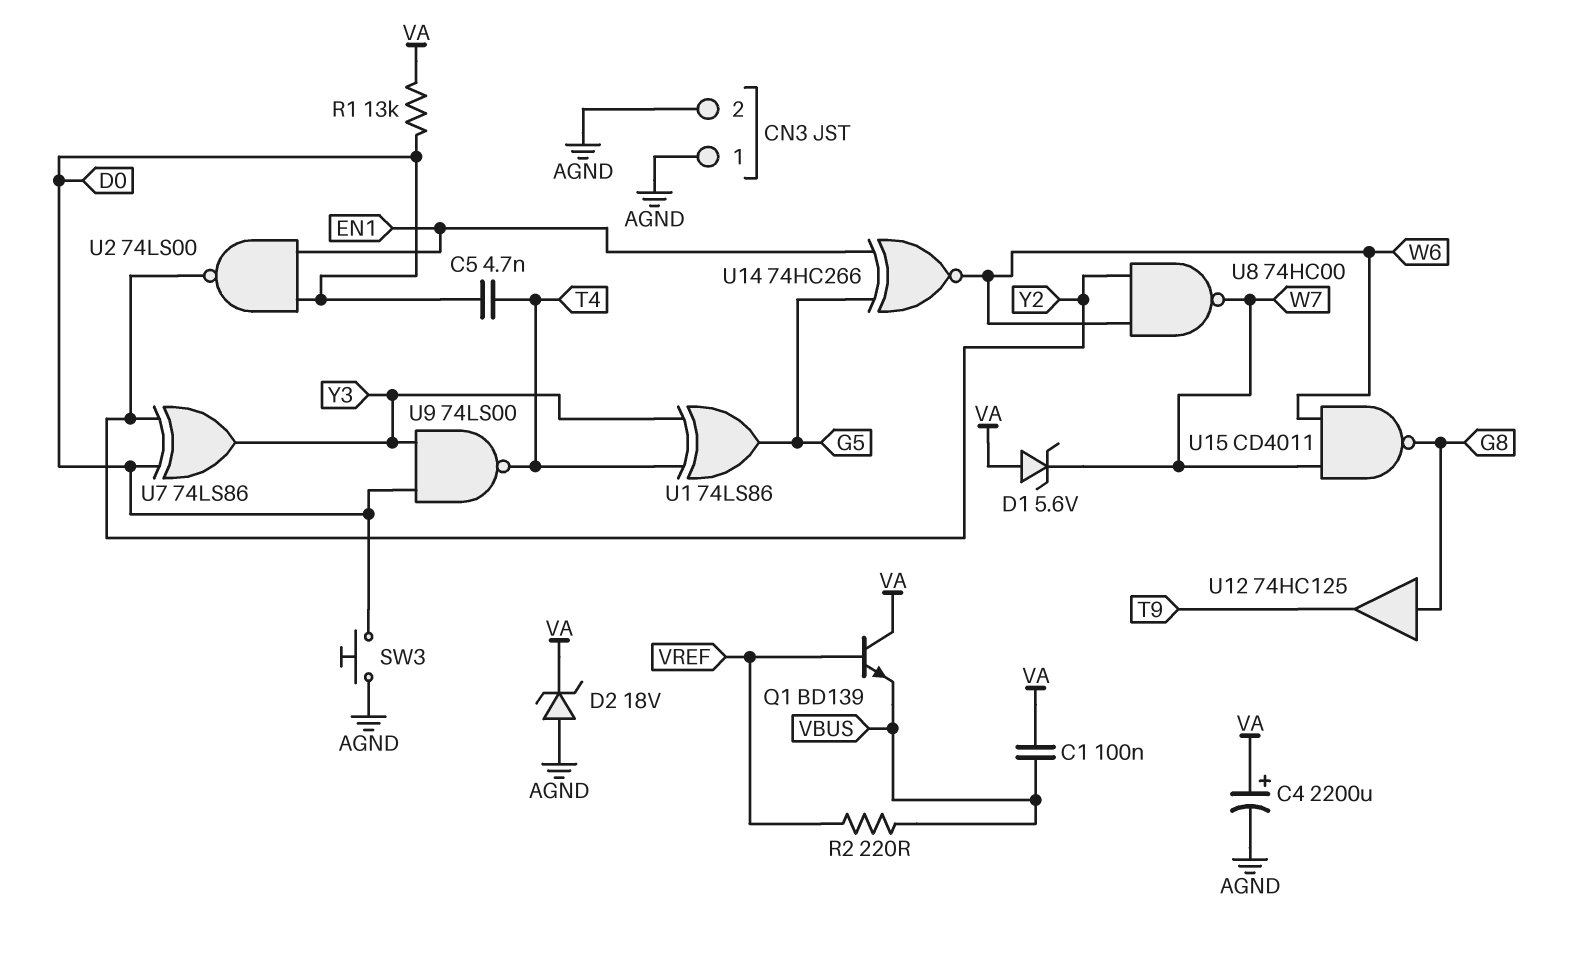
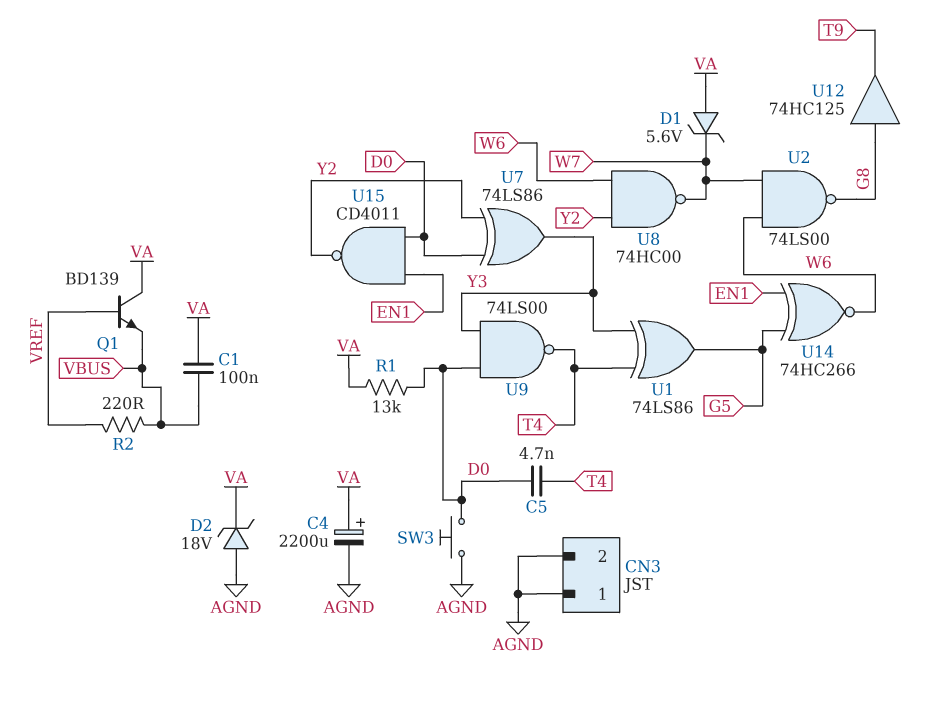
U2: NAND 74LS00 (in D0, in EN1, out Y2) -> NAND 74LS00 (in W6, in W7, out G8)
U15: NAND CD4011 (in W6, in W7, out G8) -> NAND CD4011 (in D0, in EN1, out Y2)

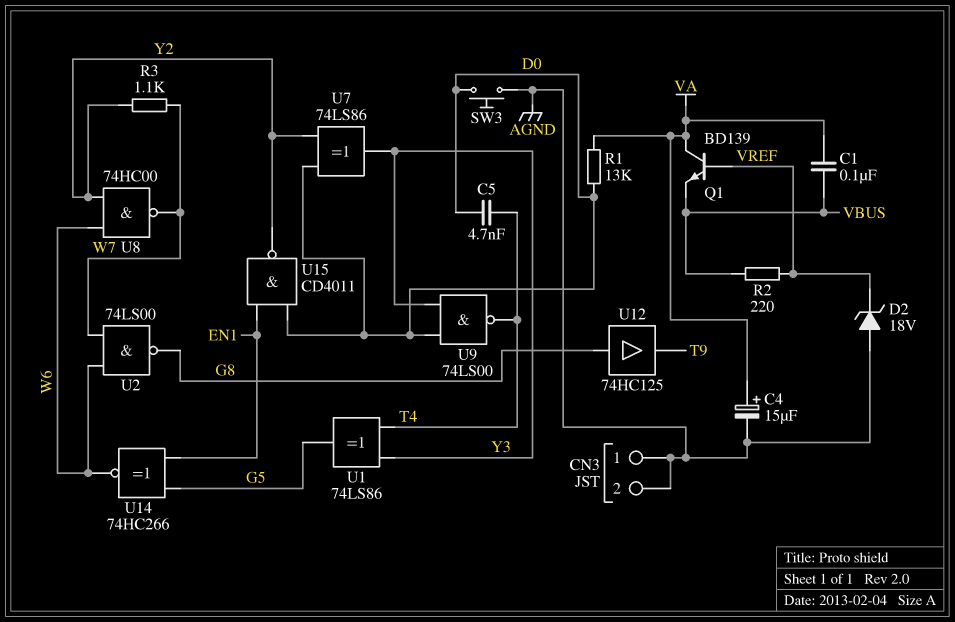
C4: 2200uF (plus VA, minus AGND) -> 15uF (plus VA, minus AGND)
D1: zener 5.6V (A VA, K W7) -> none
D2: zener 18V (A AGND, K VA) -> zener 18V (A AGND, K VREF)
R3: none -> 1.1k (W7, Y2)

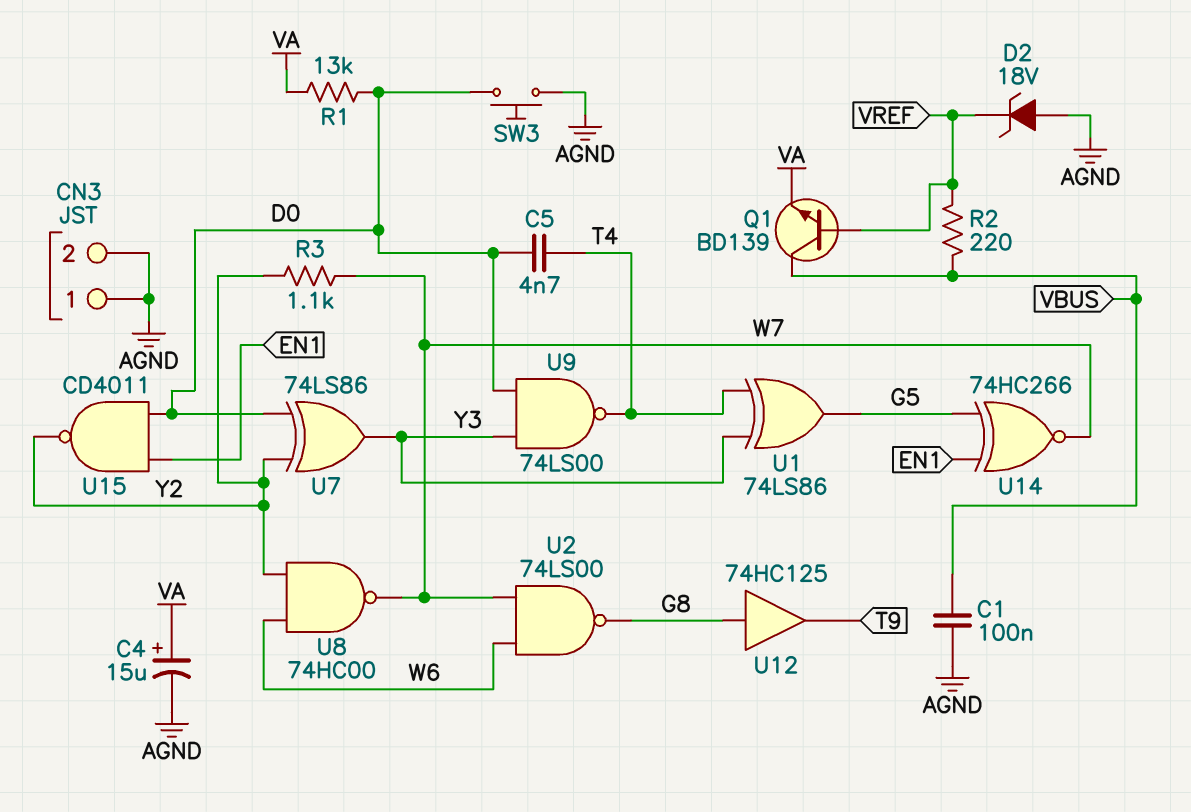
C1: 100nF (VA, VBUS) -> 100nF (AGND, VBUS)
Q1: NPN BD139 (B VREF, C VA, E VBUS) -> NPN BD139 (B VREF, C VBUS, E VA)
U14: XNOR 74HC266 (in EN1, in G5, out W6) -> XNOR 74HC266 (in EN1, in G5, out W7)

